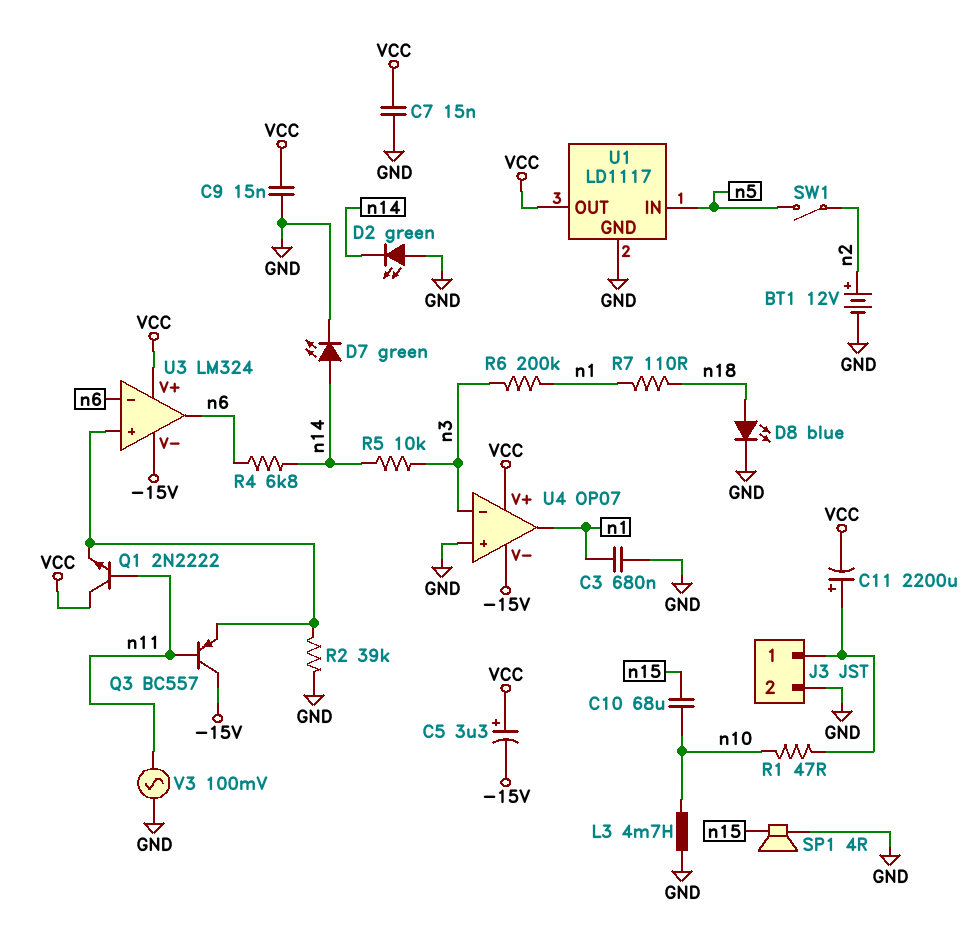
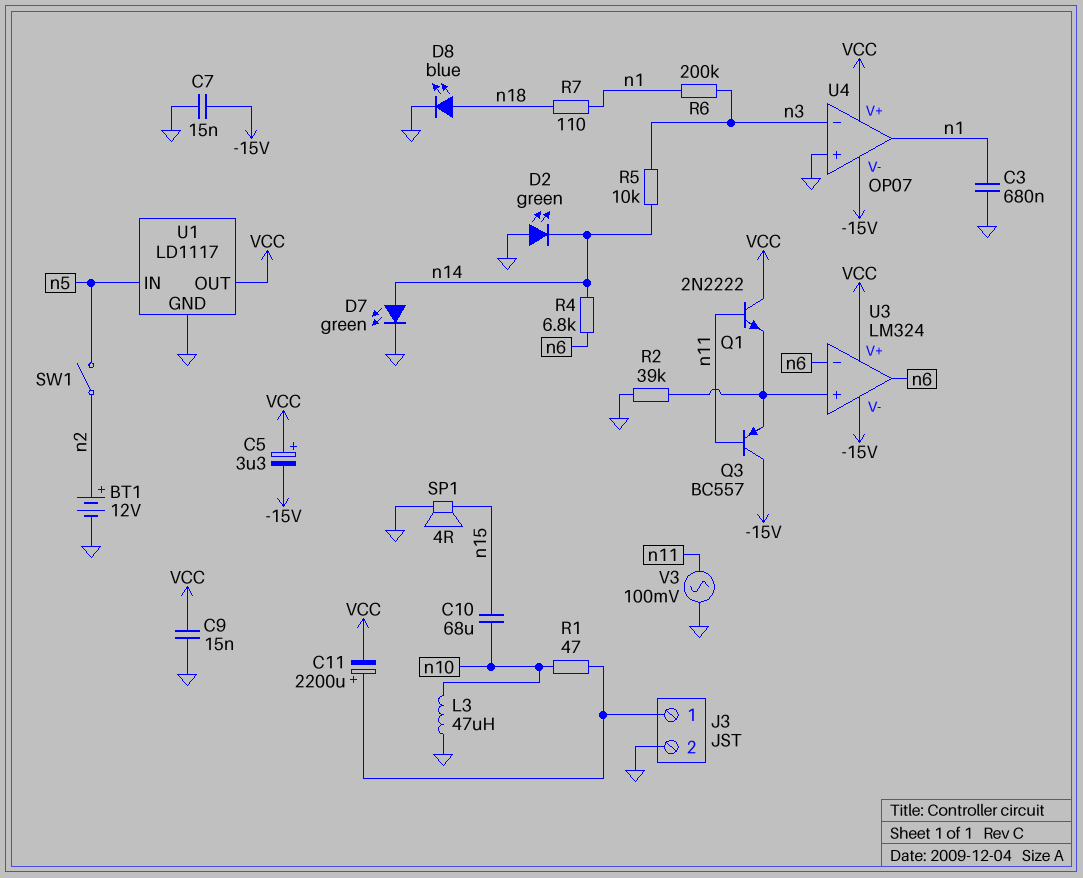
C7: 15nF (GND, VCC) -> 15nF (-15V, GND)
L3: 4.7mH (GND, n10) -> 47uH (GND, n10)

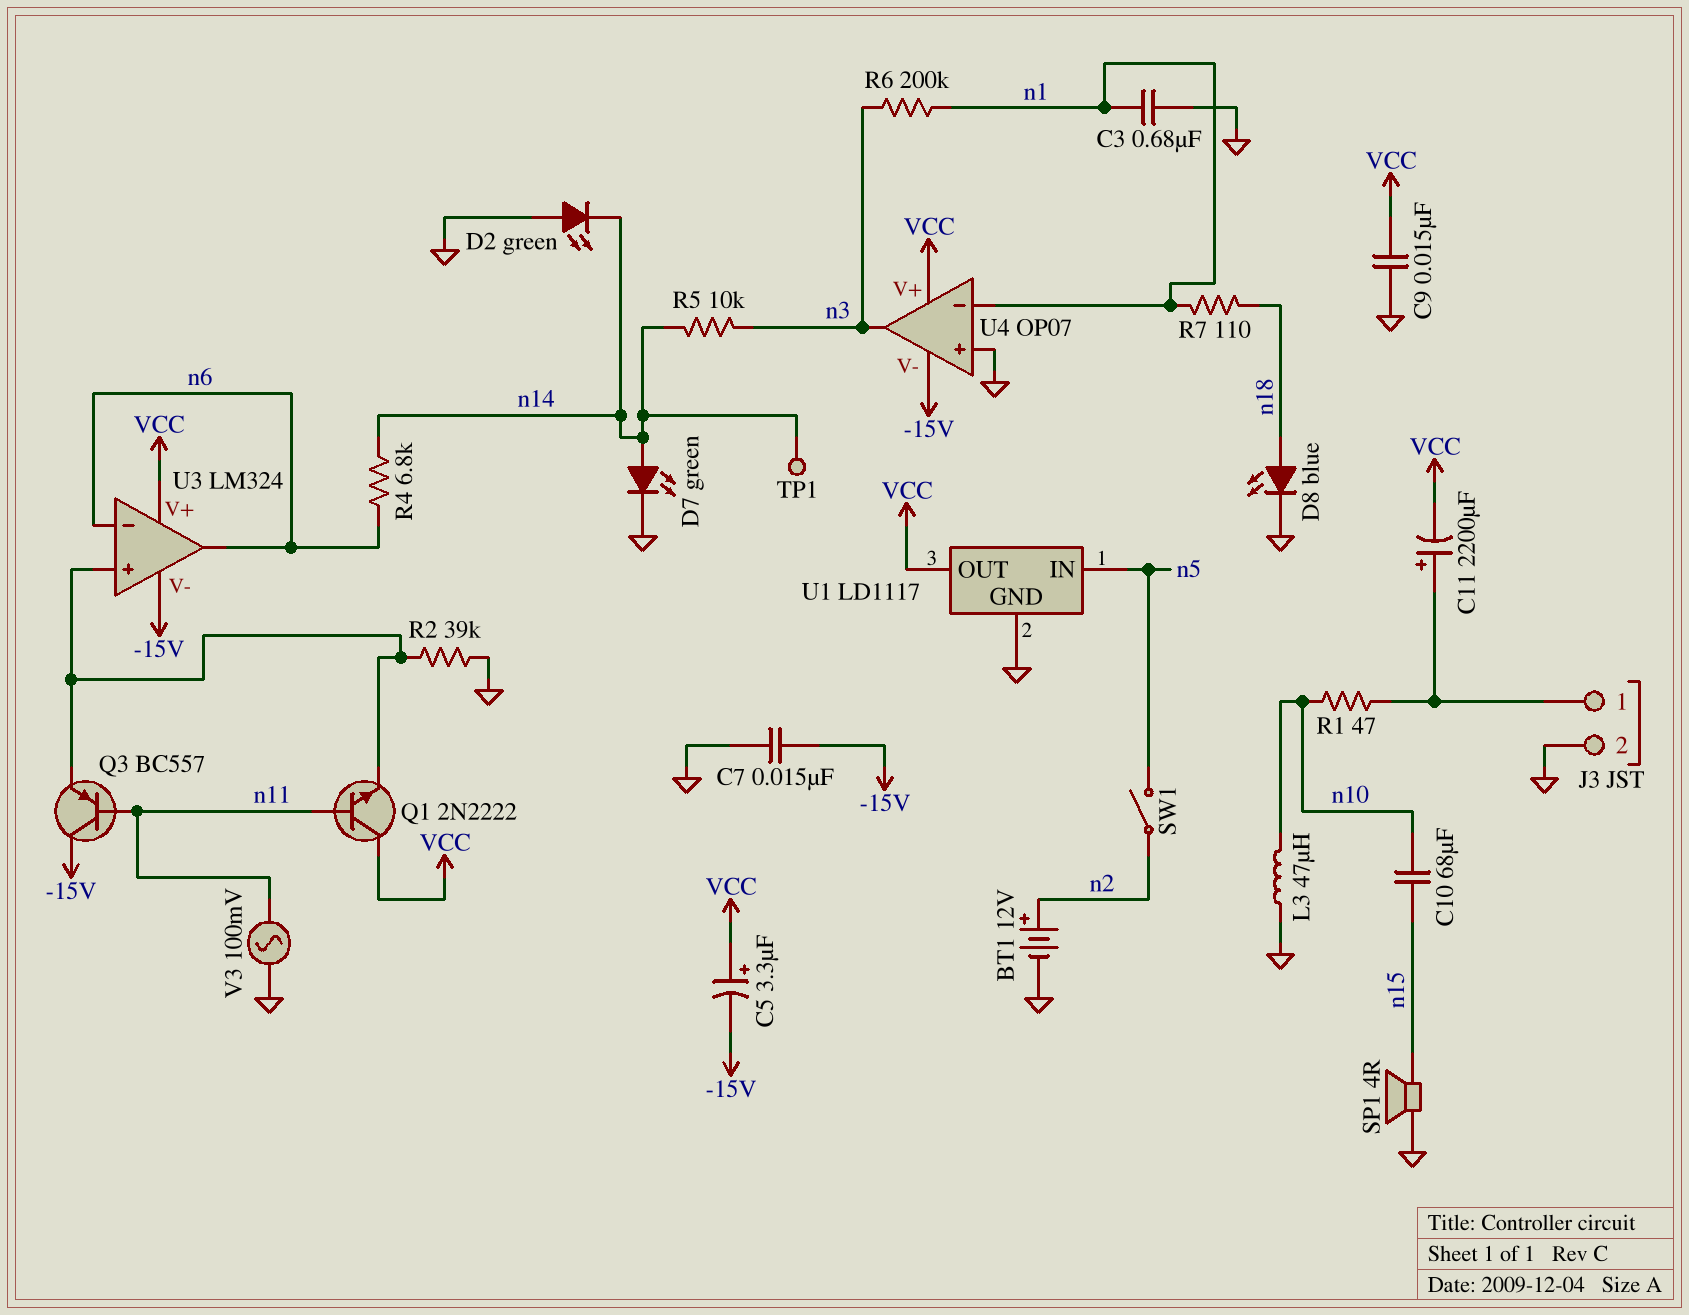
TP1: none -> test point (n14)
U4 pin in-: n3 -> n1
U4 pin out: n1 -> n3

